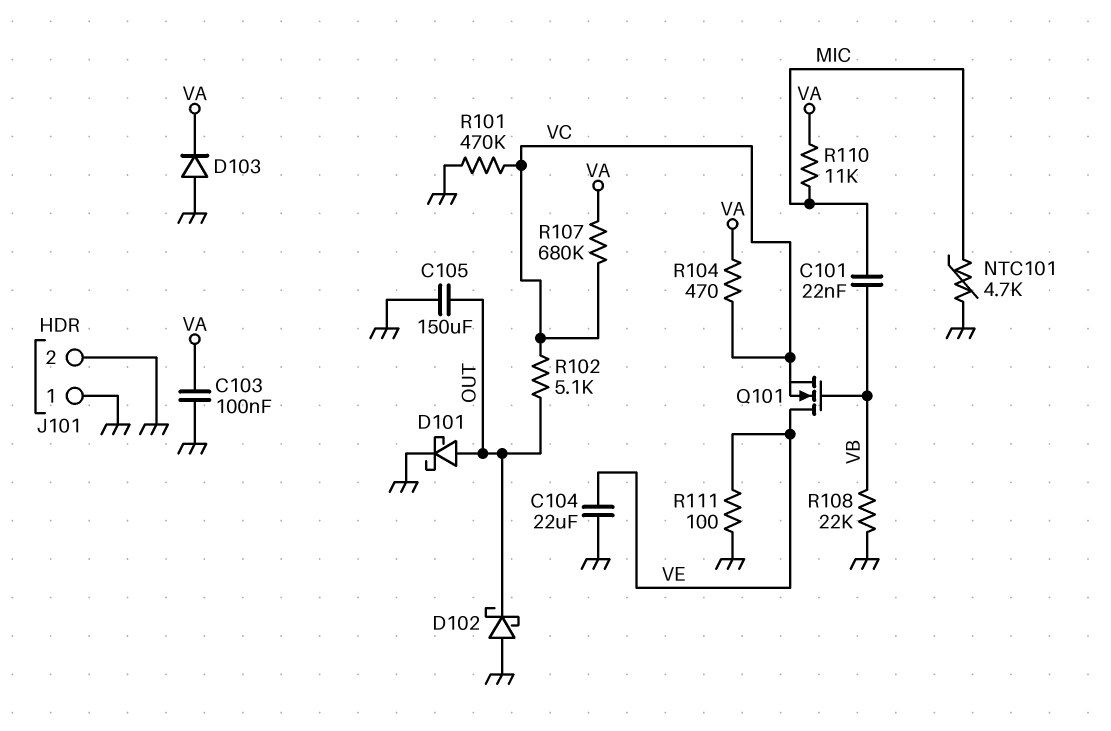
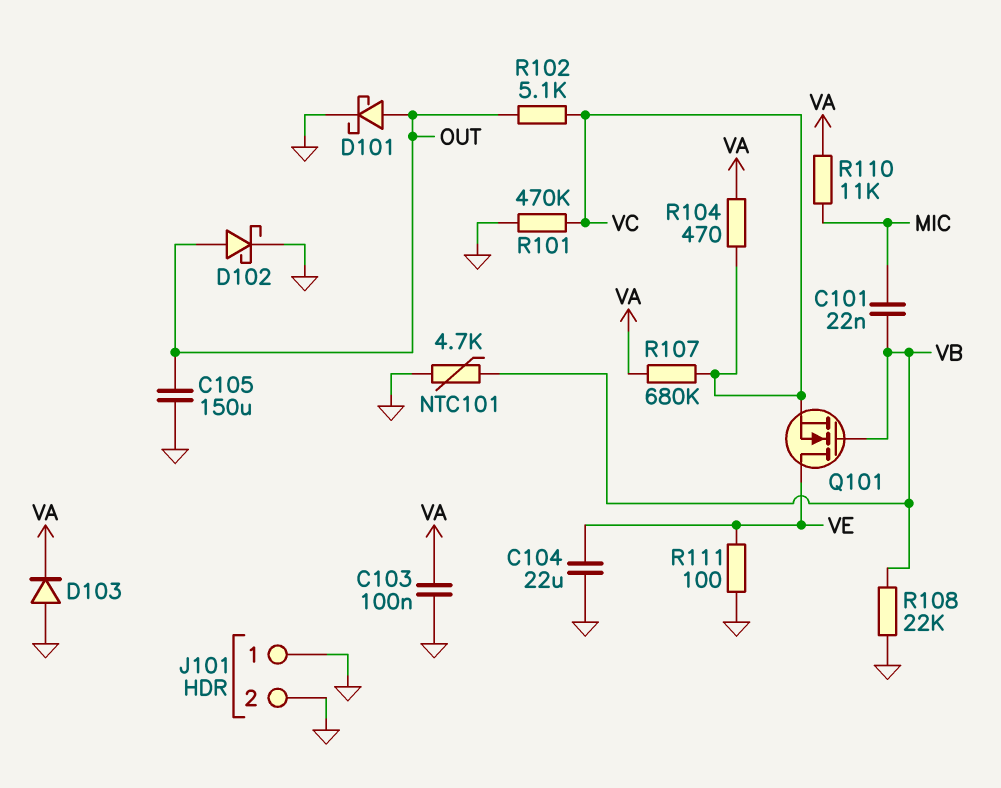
D102: schottky (A GND, K OUT) -> schottky (A OUT, K GND)
NTC101: 4.7k (GND, MIC) -> 4.7k (GND, VB)

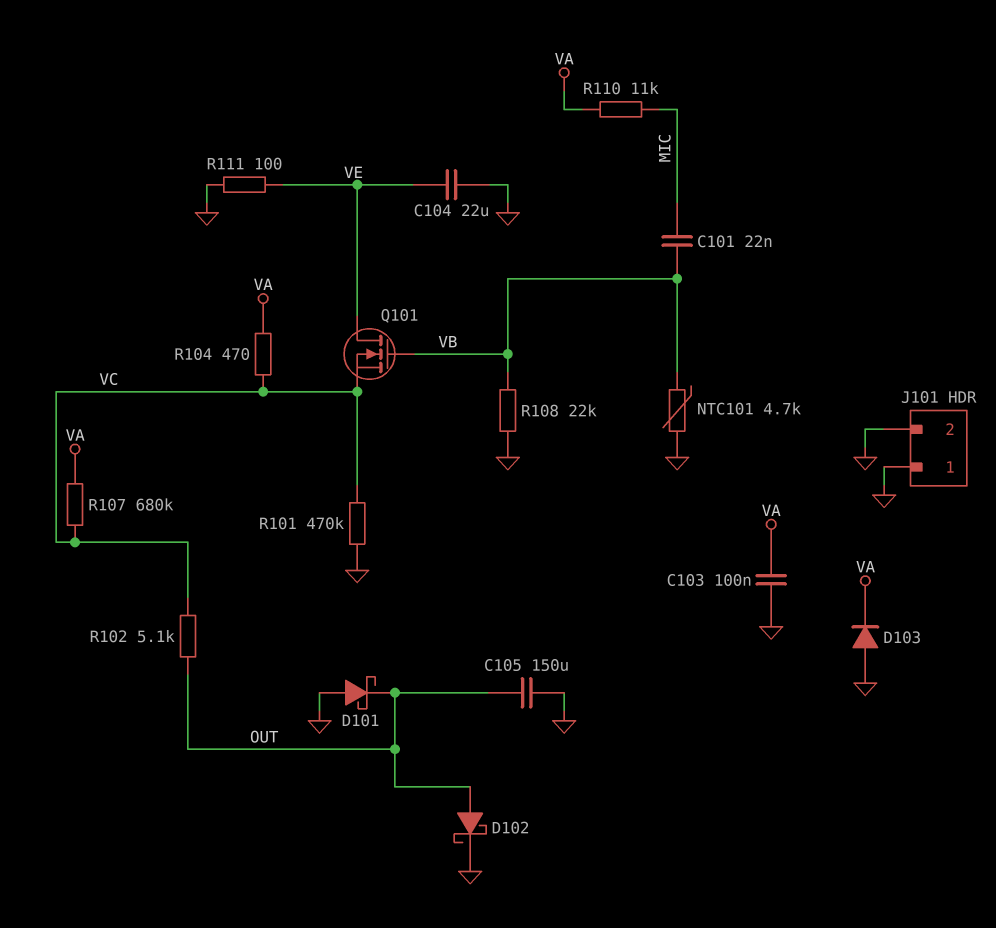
D101: schottky (A OUT, K GND) -> schottky (A GND, K OUT)

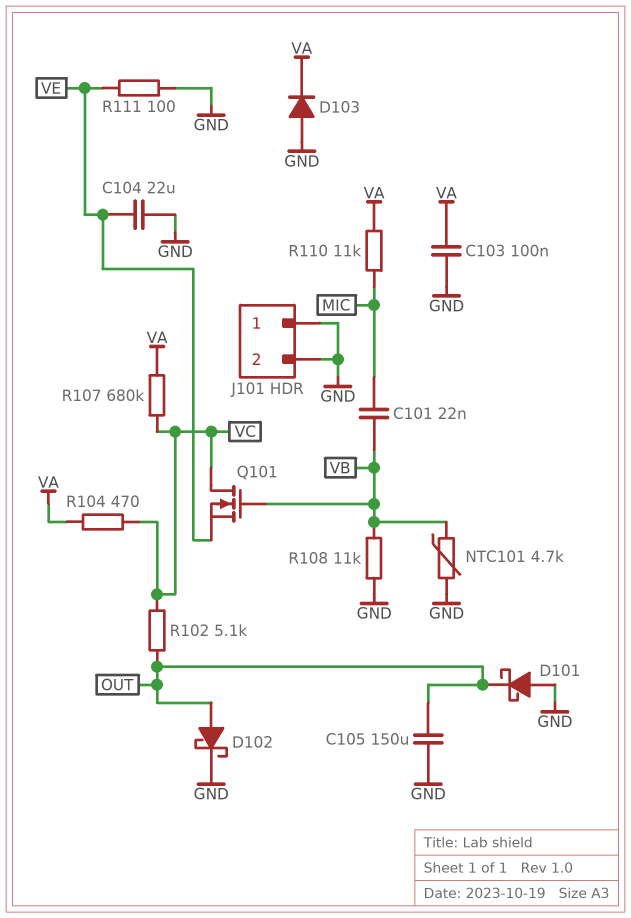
Q101: NMOS (G VB, D VE, S VC) -> NMOS (G VB, D VC, S VE)
R101: 470k (GND, VC) -> none
R108: 22k (GND, VB) -> 11k (GND, VB)

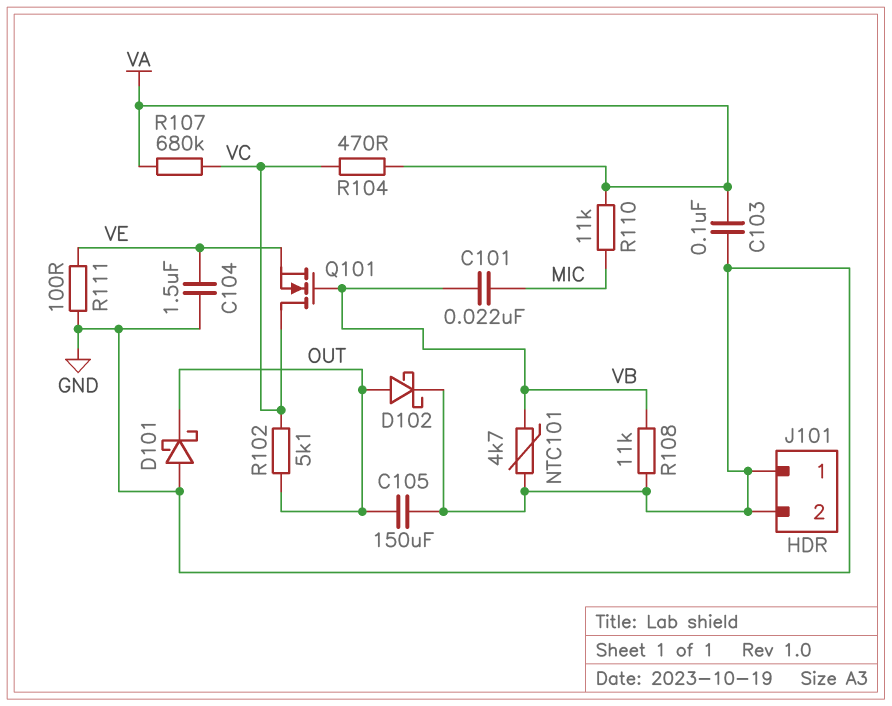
C104: 22uF (GND, VE) -> 1.5uF (GND, VE)
D103: diode (A GND, K VA) -> none

